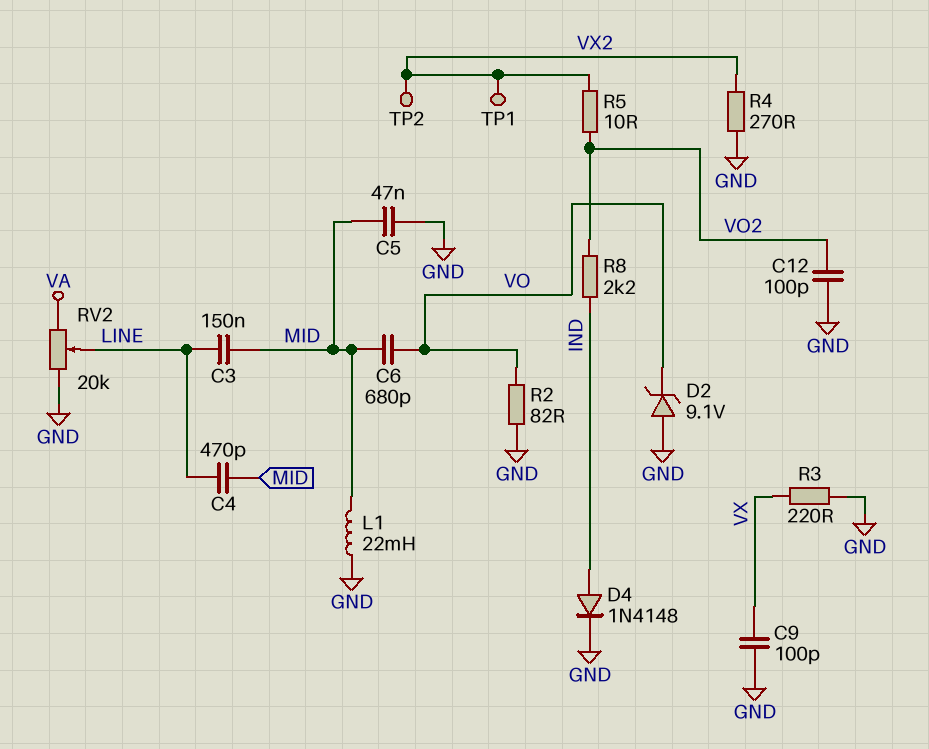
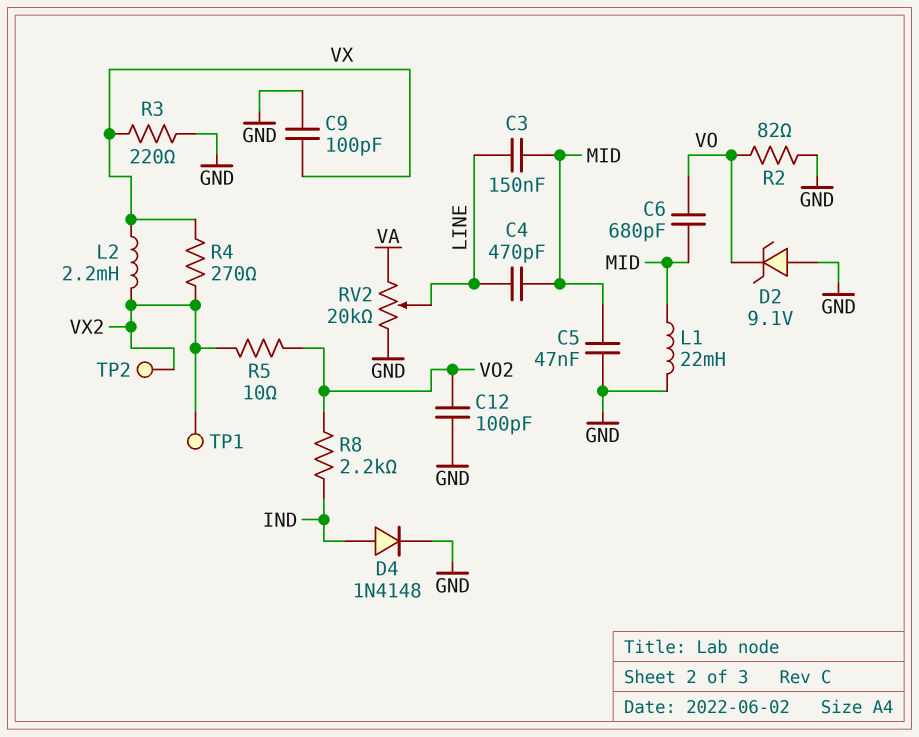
L2: none -> 2.2mH (VX, VX2)
R4: 270 (GND, VX2) -> 270 (VX, VX2)

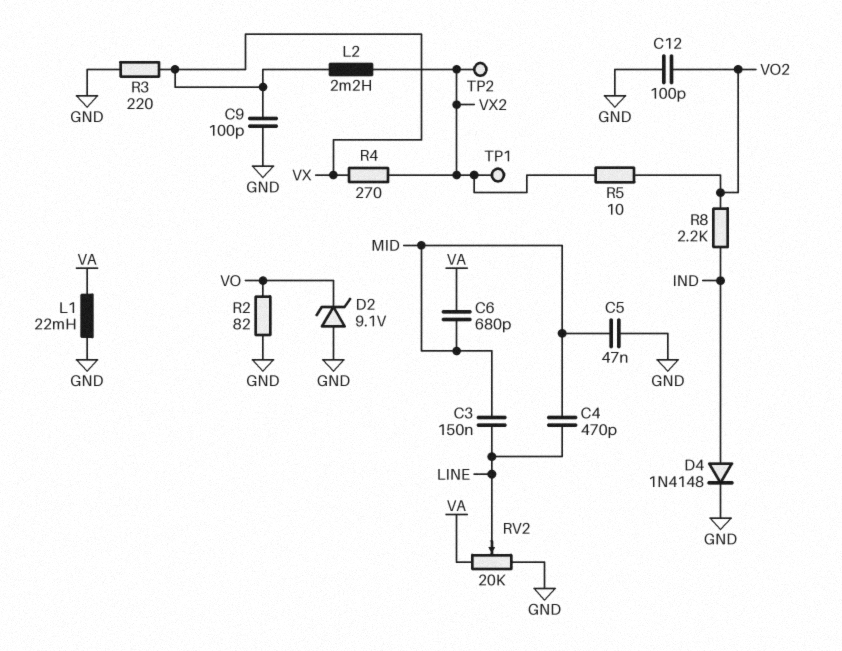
C6: 680pF (MID, VO) -> 680pF (MID, VA)
L1: 22mH (GND, MID) -> 22mH (GND, VA)

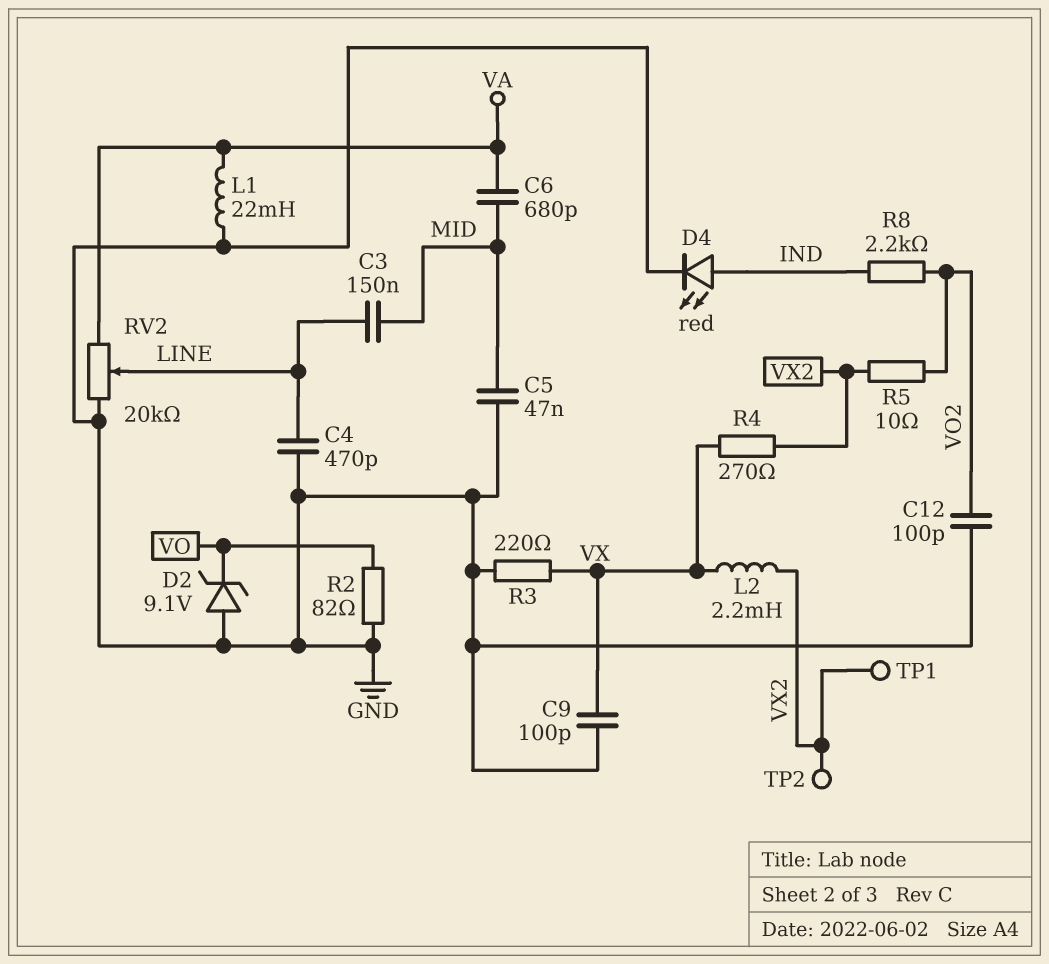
C4: 470pF (LINE, MID) -> 470pF (GND, LINE)
D4: diode 1N4148 (A IND, K GND) -> LED red (A IND, K GND)

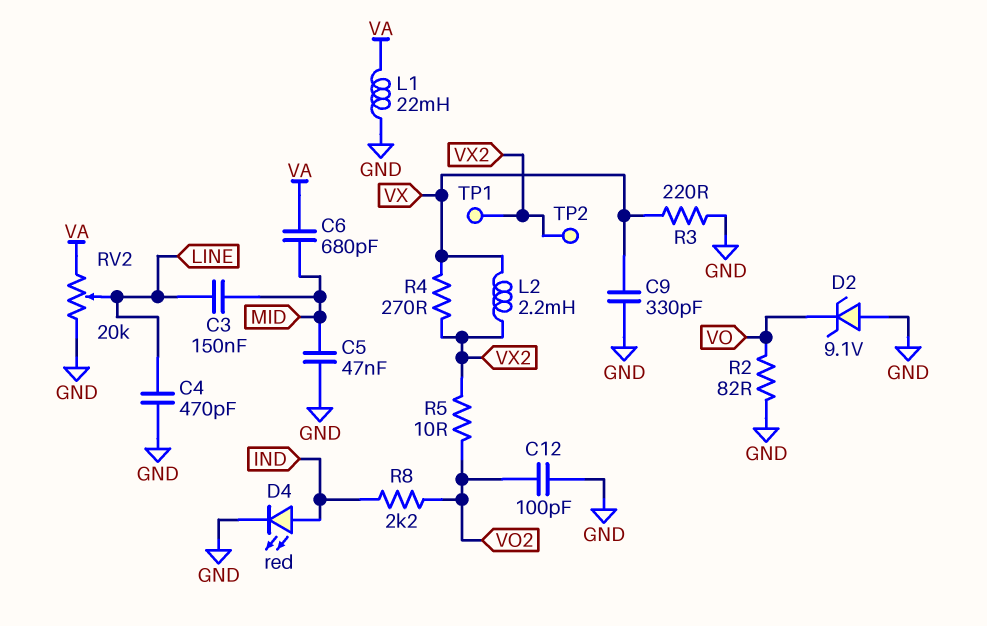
C9: 100pF (GND, VX) -> 330pF (GND, VX)

